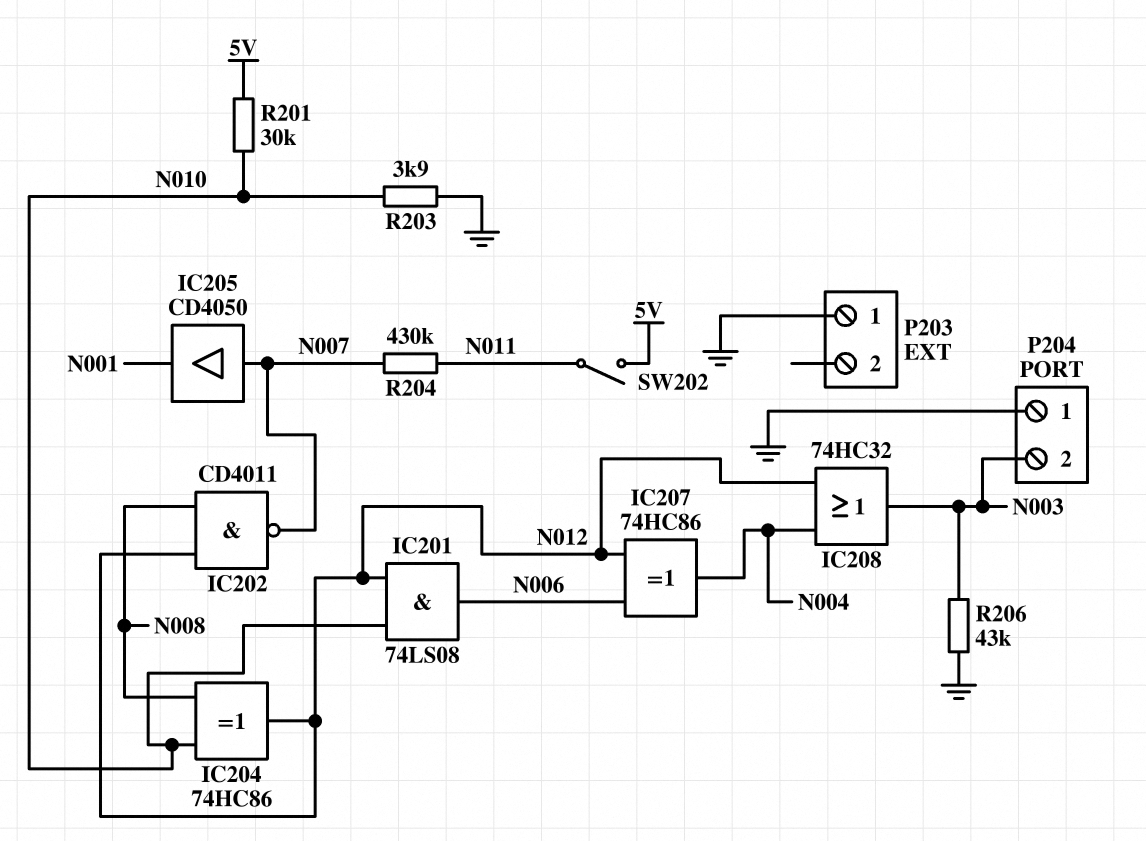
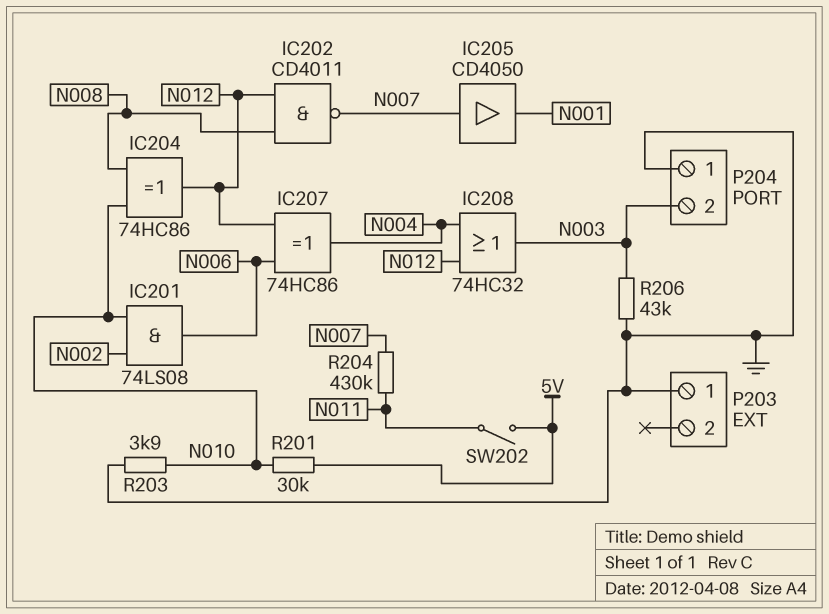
IC201: AND 74LS08 (in N010, in N012, out N006) -> AND 74LS08 (in N002, in N010, out N006)

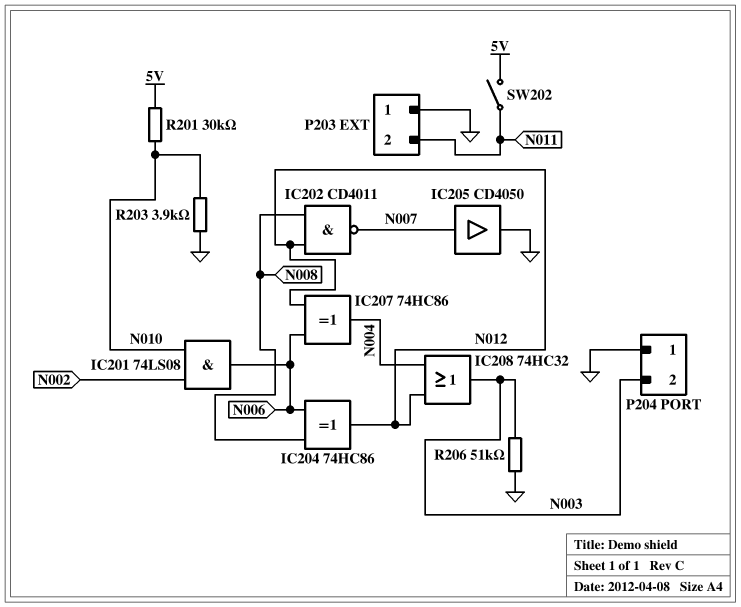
IC204: XOR 74HC86 (in N008, in N010, out N012) -> XOR 74HC86 (in N006, in N008, out N012)
IC205: buffer CD4050 (in N007, out N001) -> buffer CD4050 (in N007, out GND)
P203 pin 2: none -> N011
R204: 430k (N007, N011) -> none
R206: 43k (GND, N003) -> 51k (GND, N003)

